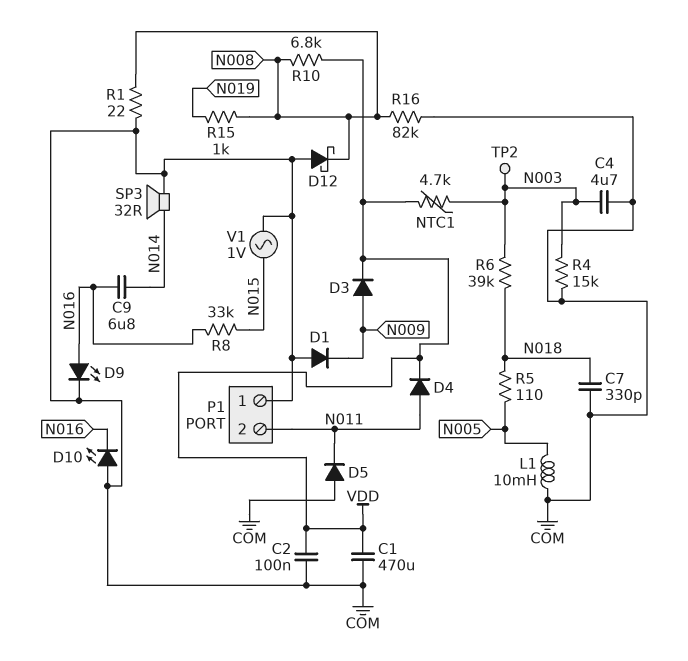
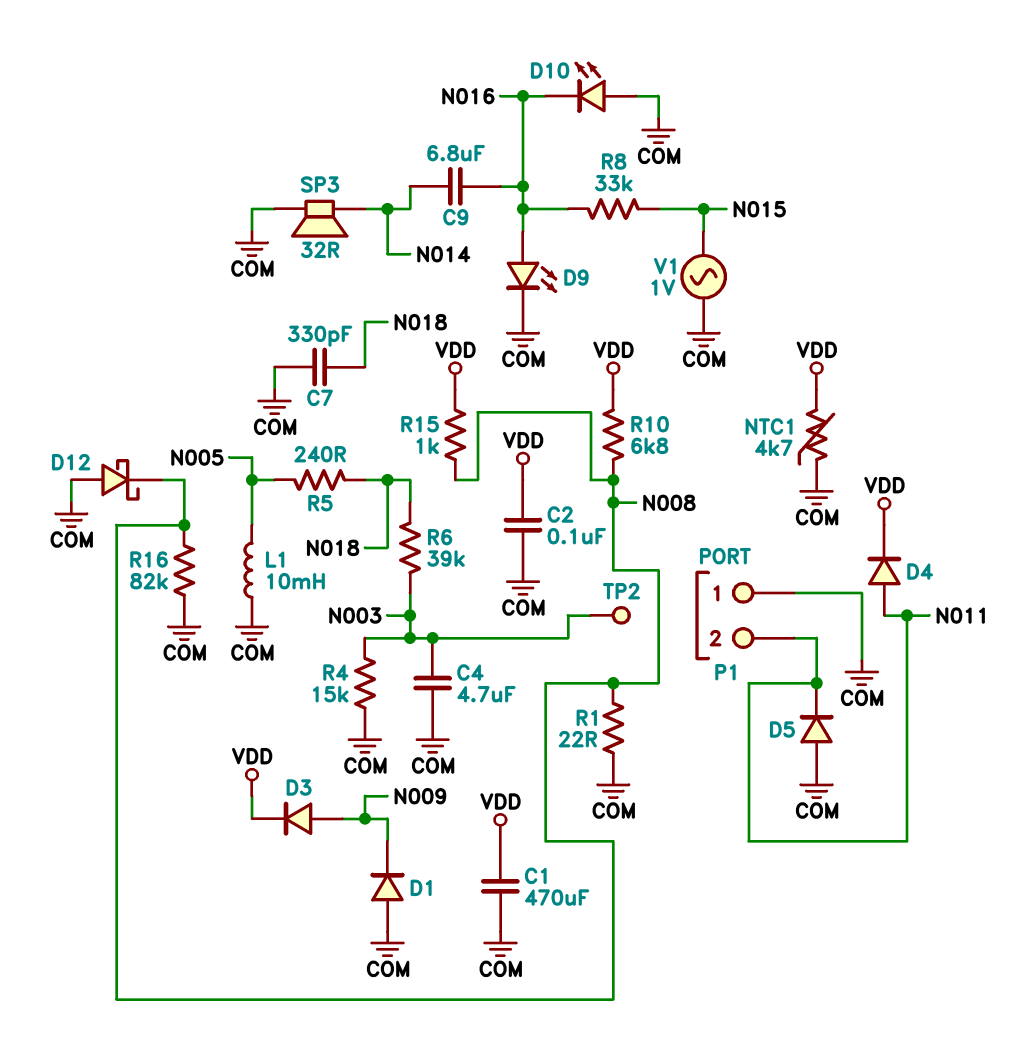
NTC1: 4.7k (N003, VDD) -> 4.7k (COM, VDD)
R5: 110 (N005, N018) -> 240 (N005, N018)
R15: 1k (N008, N019) -> 1k (N008, VDD)

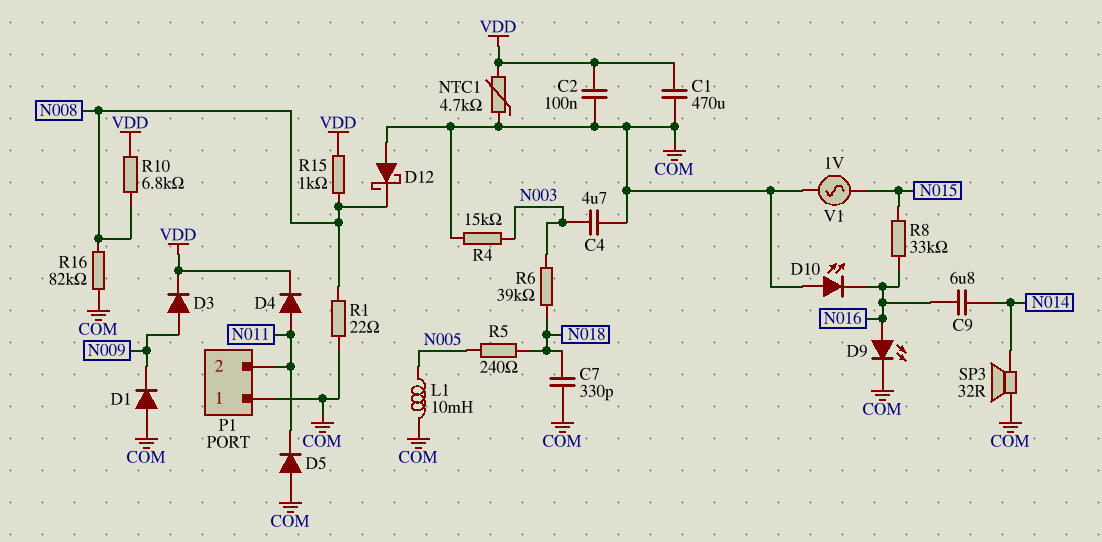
TP2: test point (N003) -> none

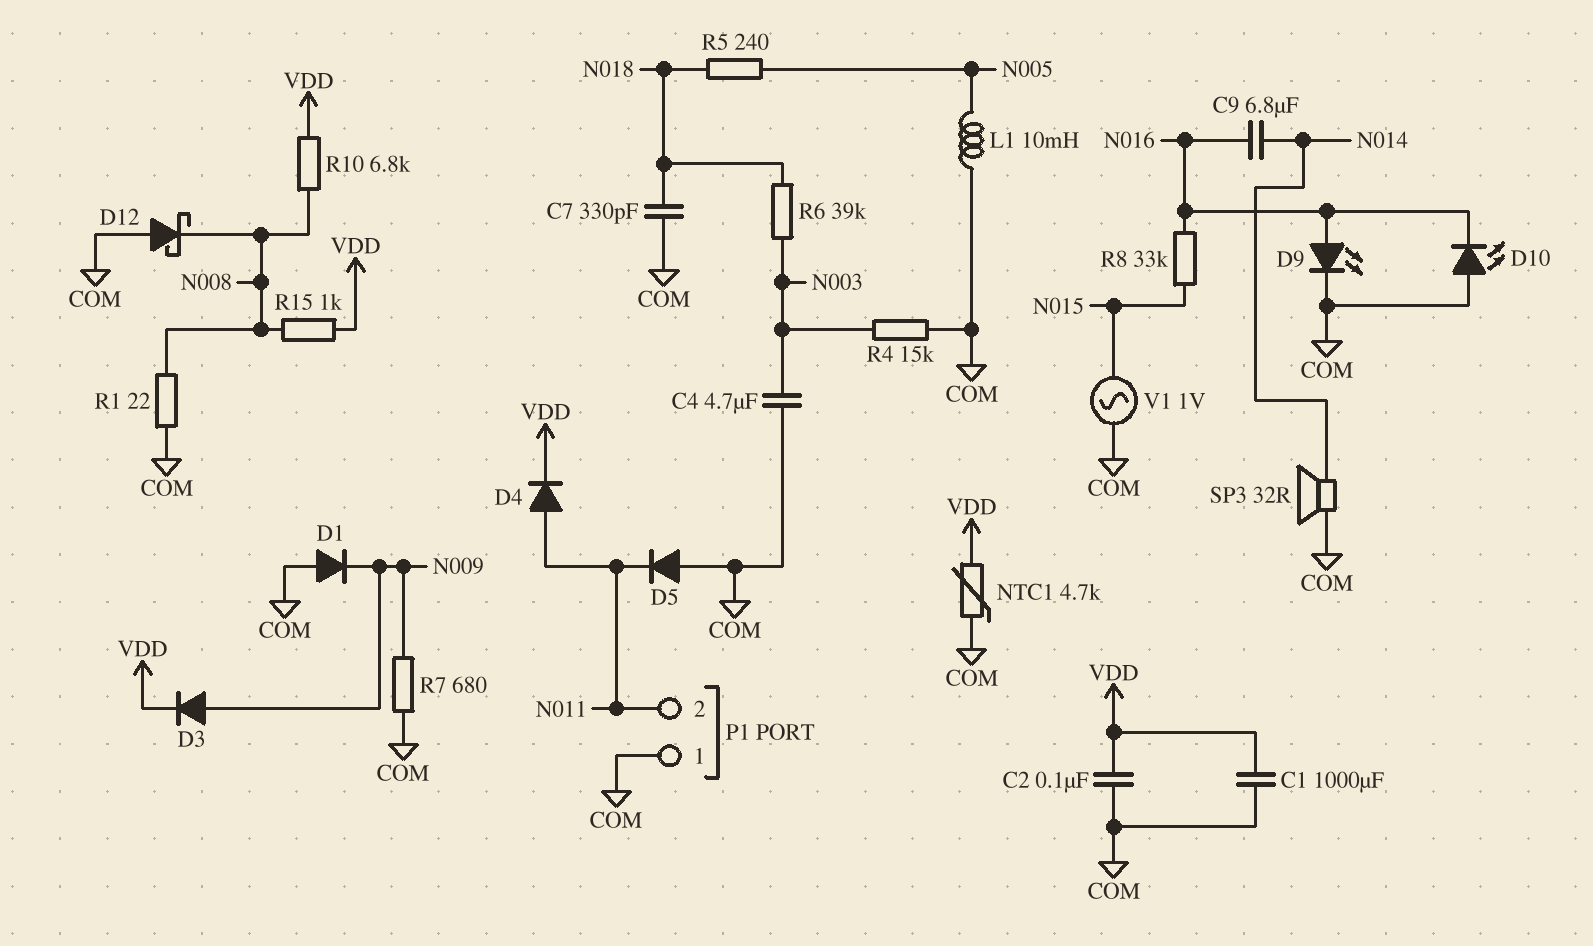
C1: 470uF (COM, VDD) -> 1000uF (COM, VDD)
R7: none -> 680 (COM, N009)
R16: 82k (COM, N008) -> none

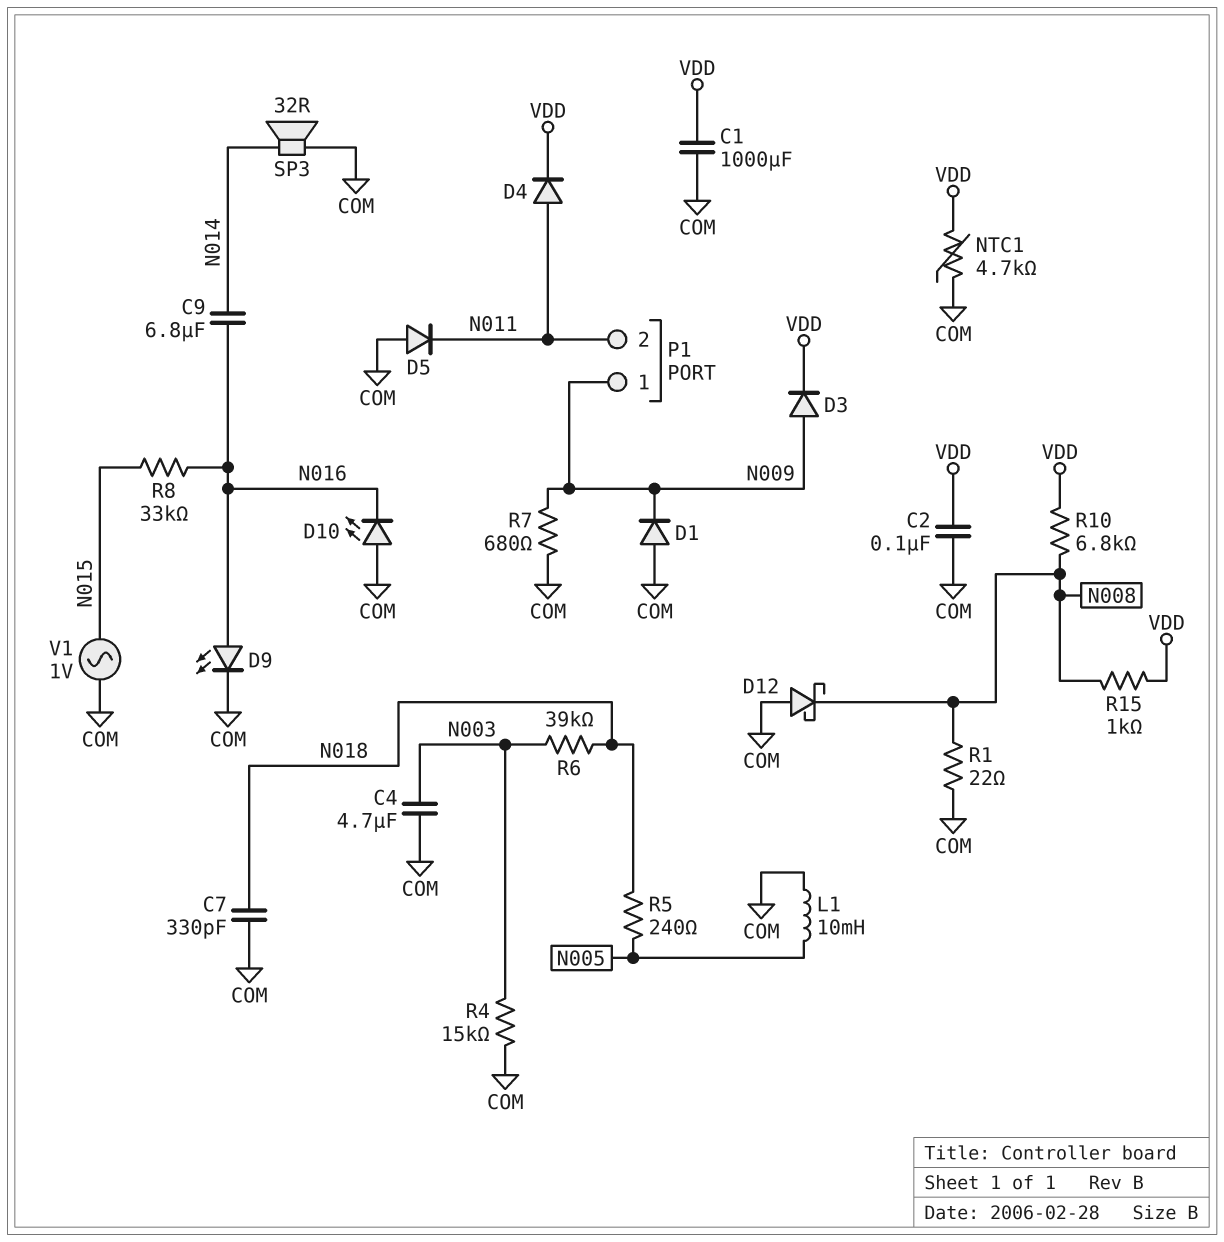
P1 pin 1: COM -> N009

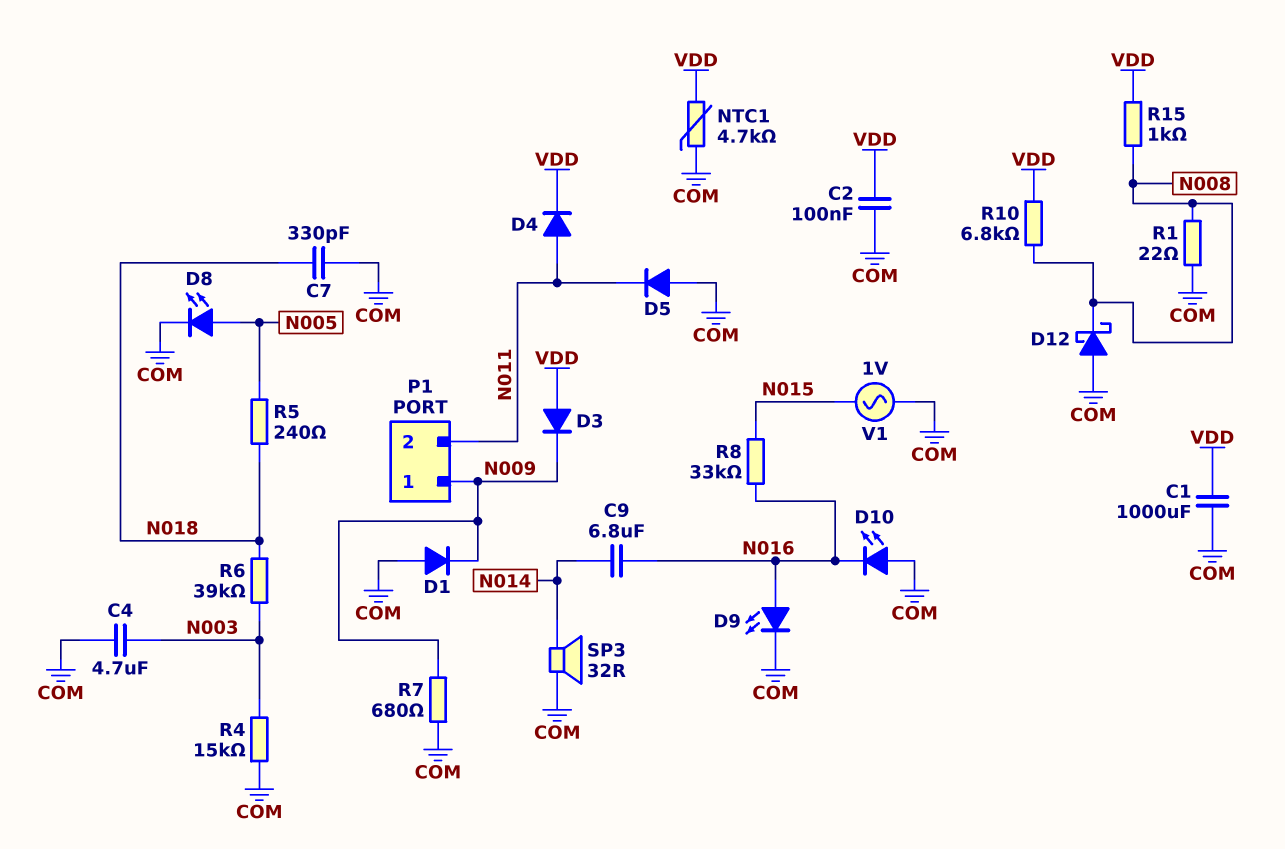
D3: diode (A N009, K VDD) -> diode (A VDD, K N009)
D8: none -> LED (A N005, K COM)
L1: 10mH (COM, N005) -> none

